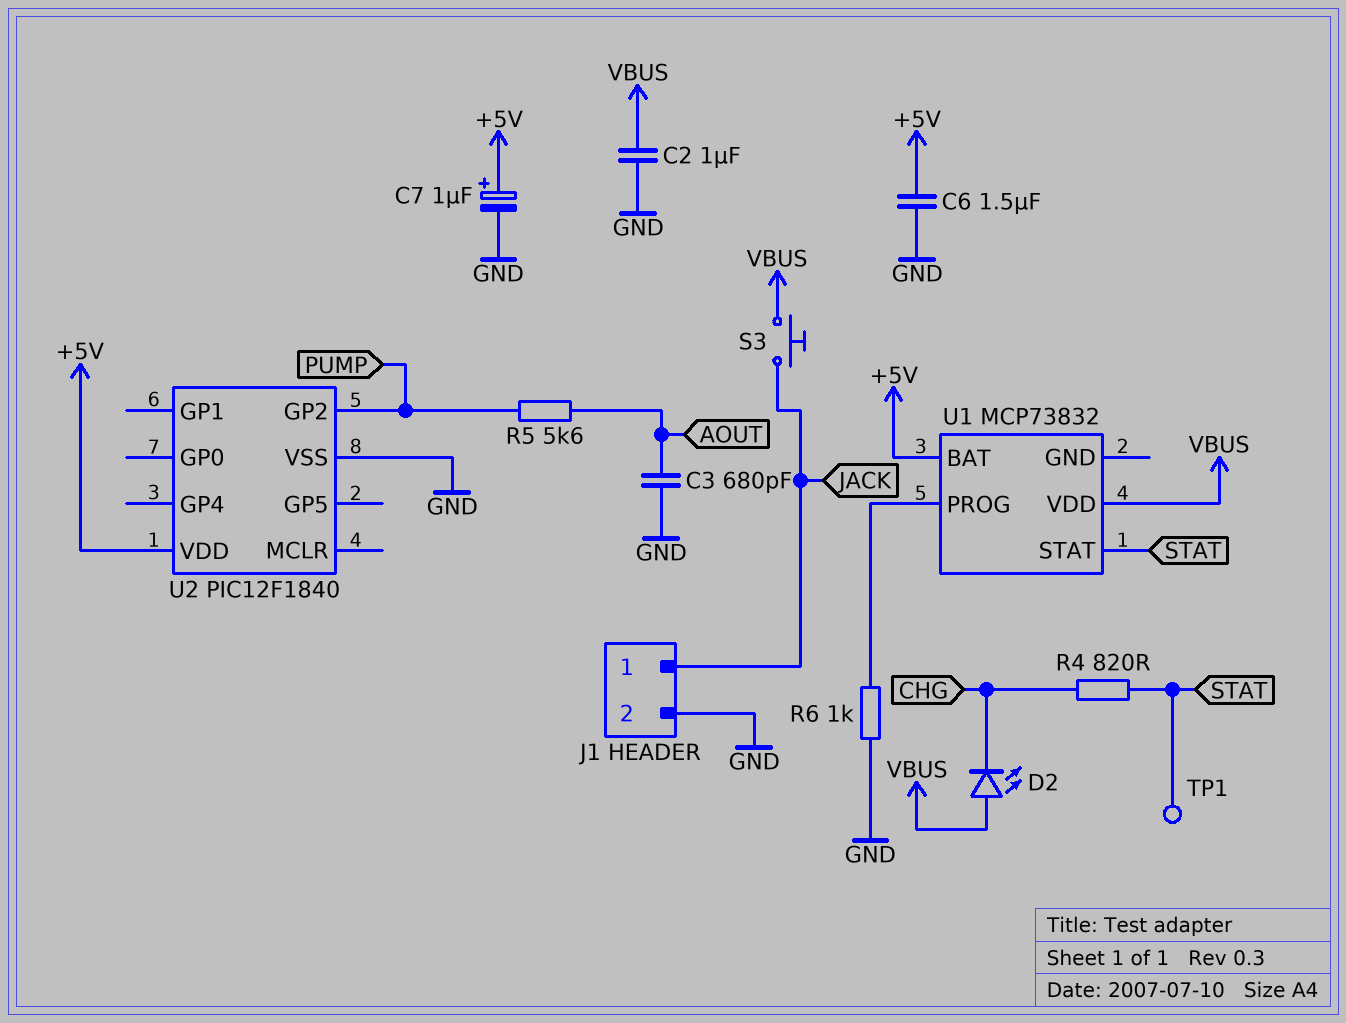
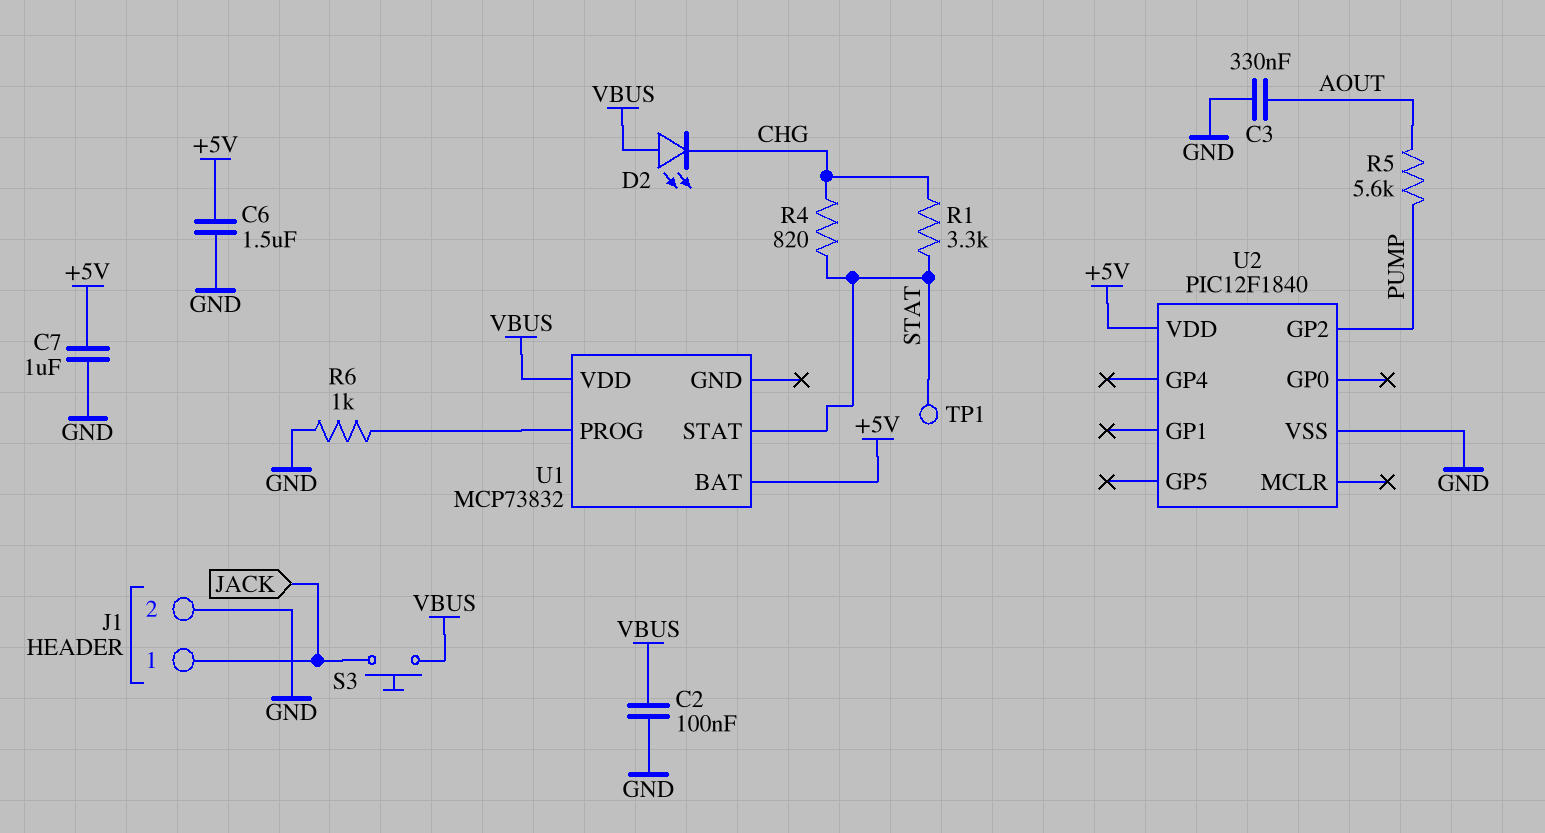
C2: 1uF (GND, VBUS) -> 100nF (GND, VBUS)
C3: 680pF (AOUT, GND) -> 330nF (AOUT, GND)
C7: 1uF (plus +5V, minus GND) -> 1uF (+5V, GND)
R1: none -> 3.3k (CHG, STAT)

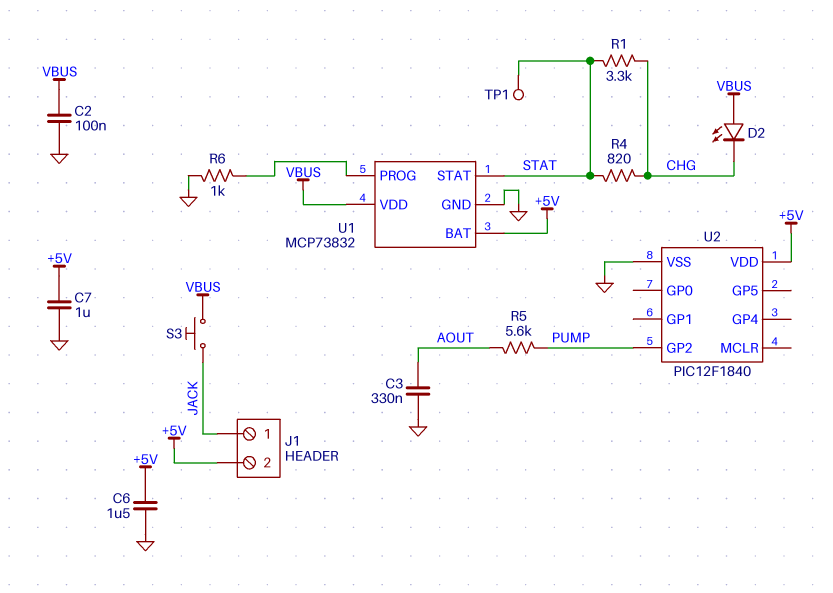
J1 pin 2: GND -> +5V
U1 pin GND: none -> GND

